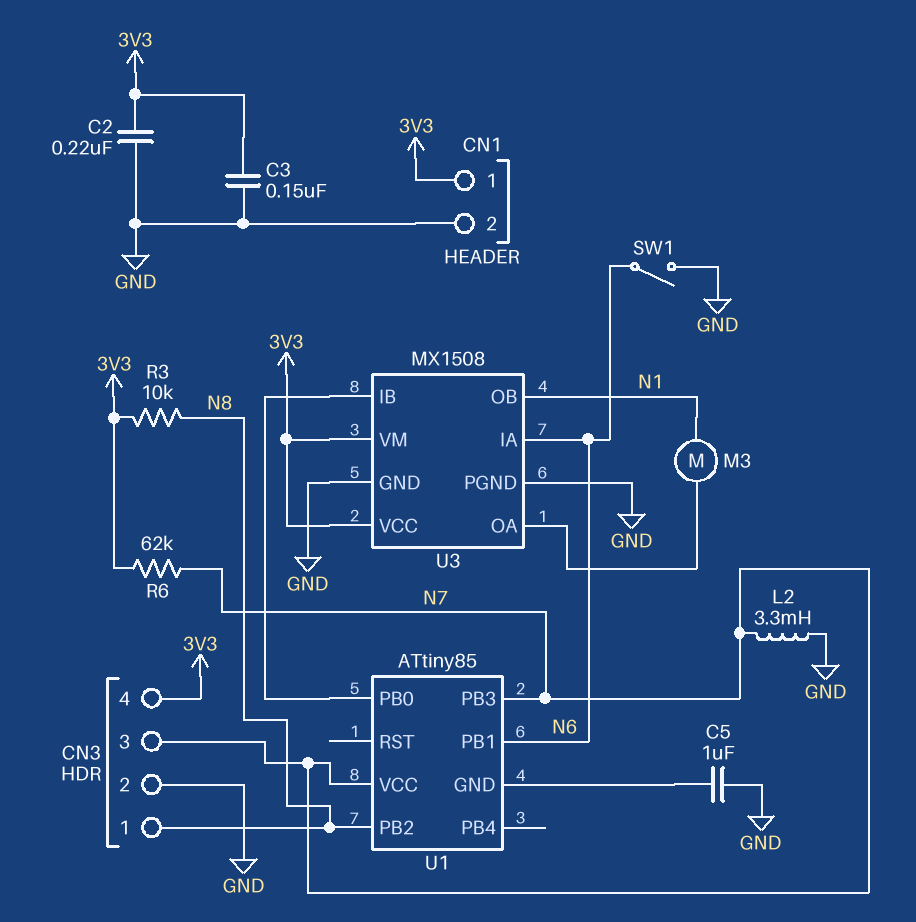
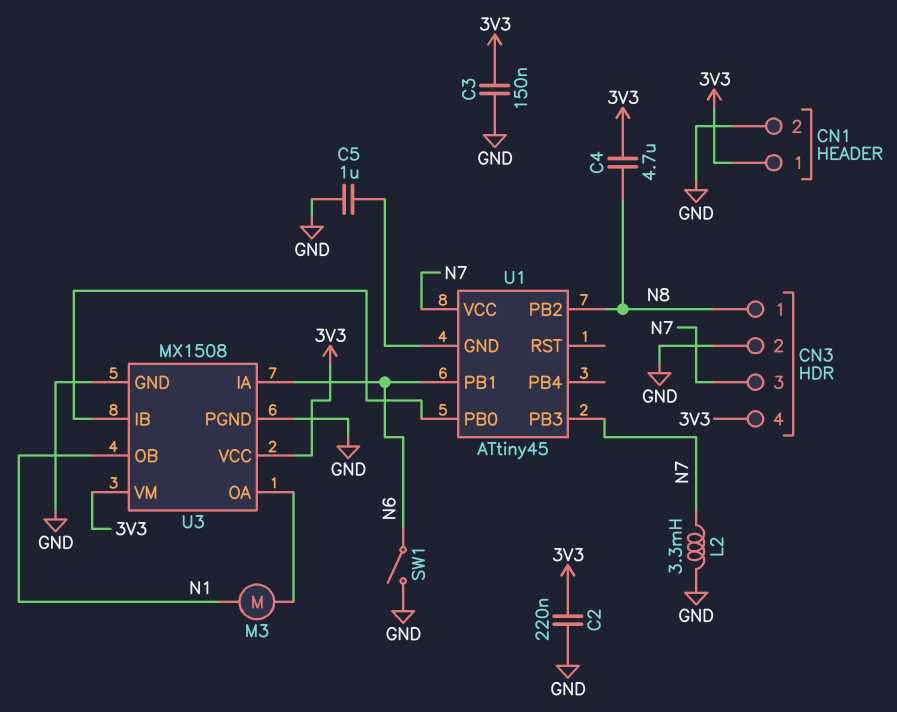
C4: none -> 4.7uF (3V3, N8)
R3: 10k (3V3, N8) -> none
R6: 62k (3V3, N7) -> none
U1: ATtiny85 -> ATtiny45

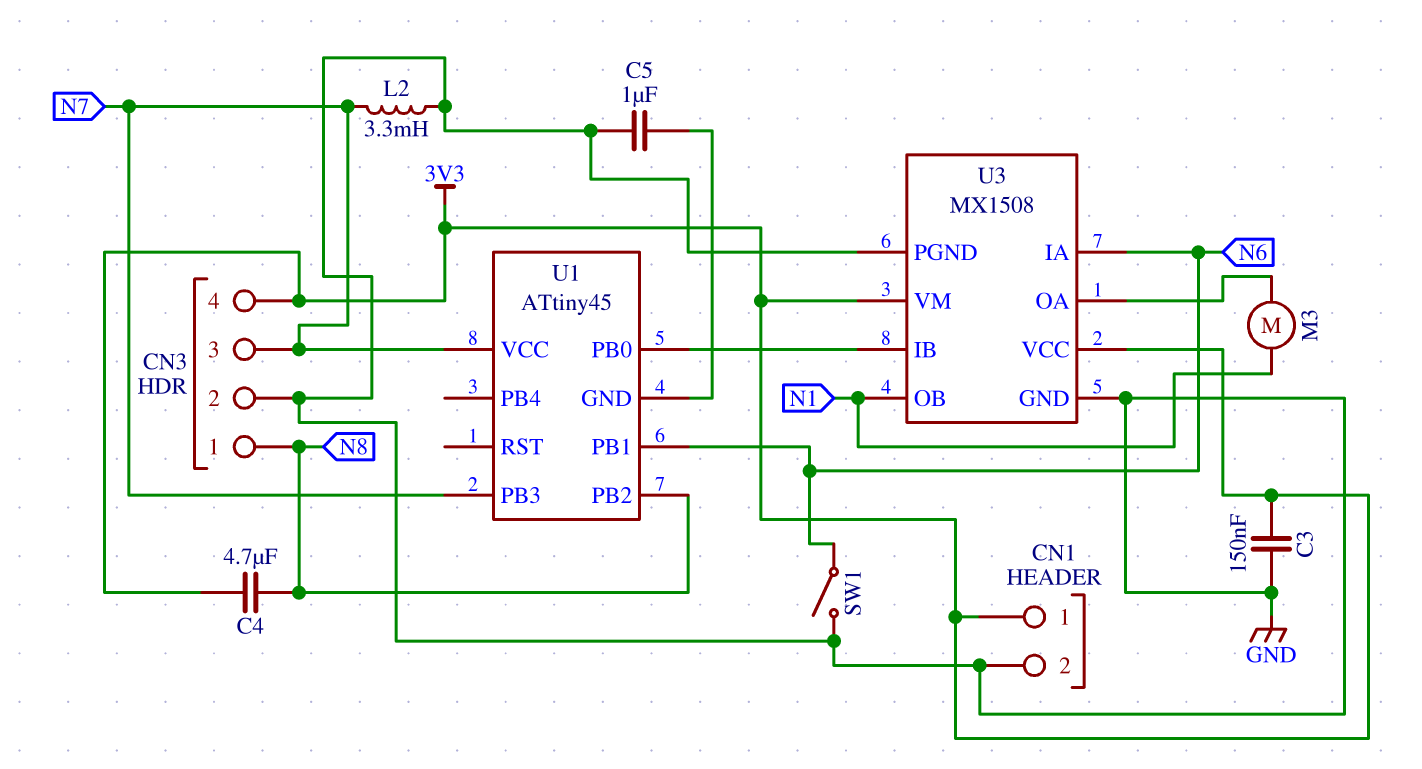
C2: 220nF (3V3, GND) -> none

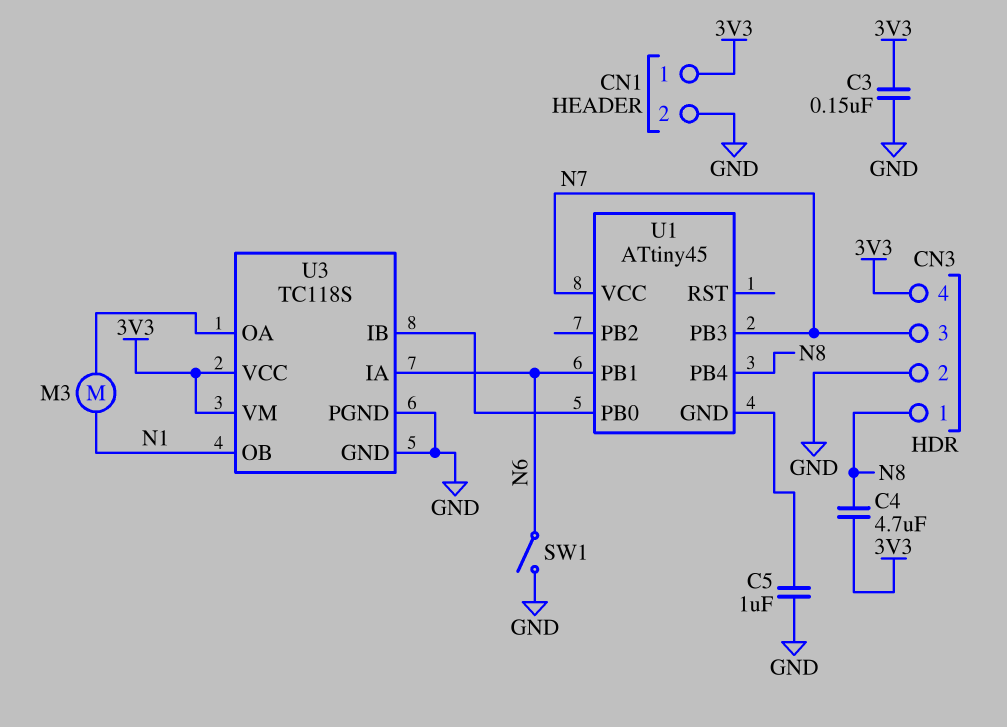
L2: 3.3mH (GND, N7) -> none
U1 pin PB2: N8 -> none
U1 pin PB4: none -> N8
U3: MX1508 -> TC118S

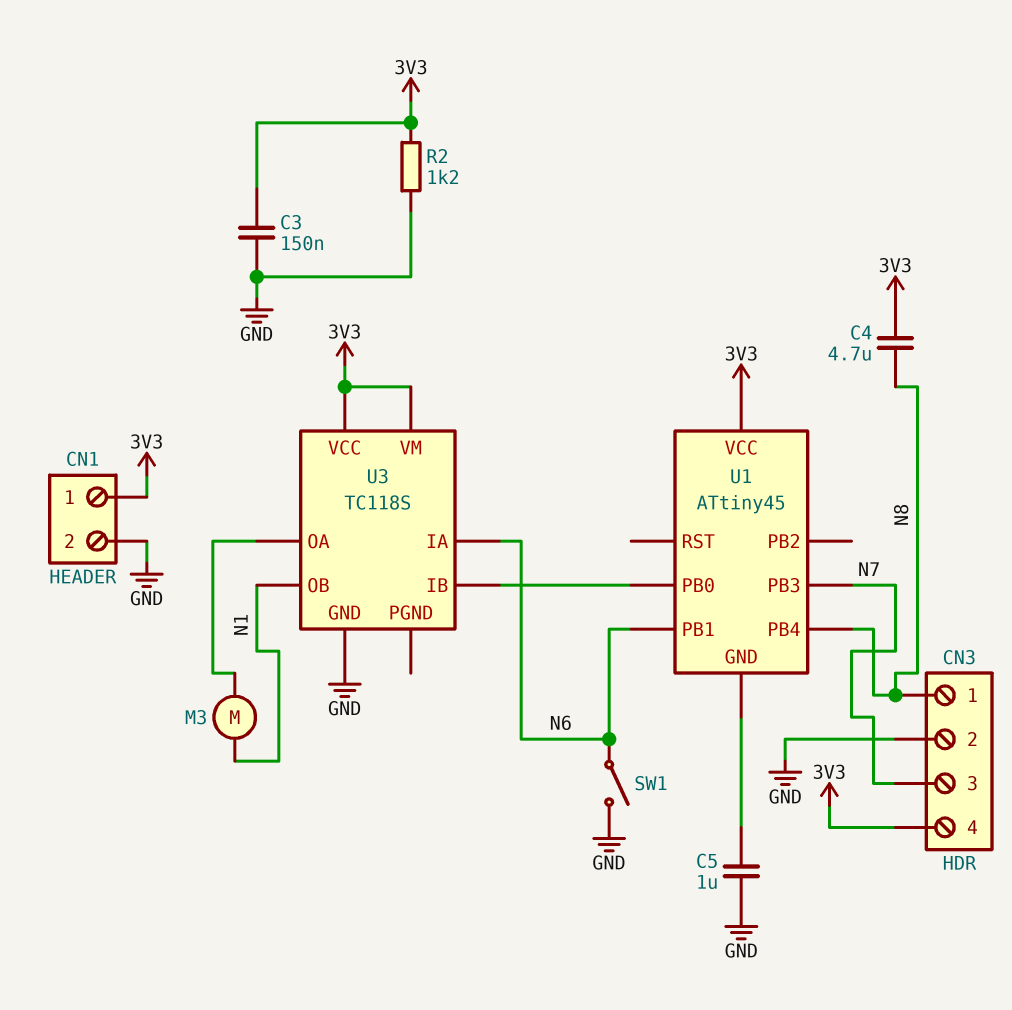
R2: none -> 1.2k (3V3, GND)
U1 pin VCC: N7 -> 3V3
U3 pin PGND: GND -> none

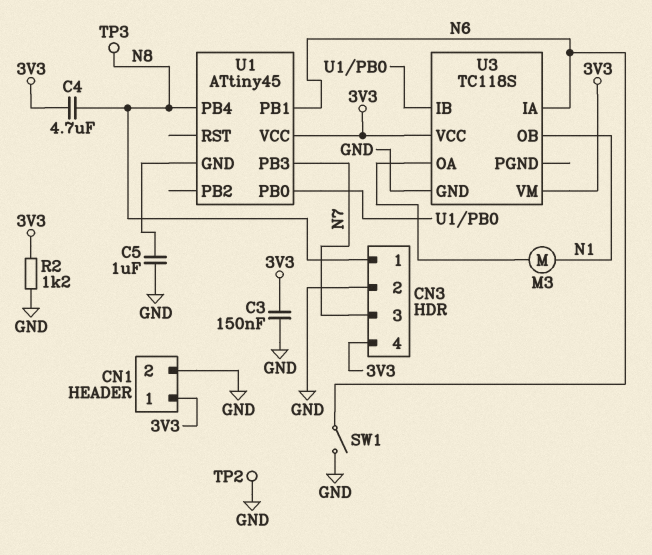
TP2: none -> test point (GND)
TP3: none -> test point (N8)

